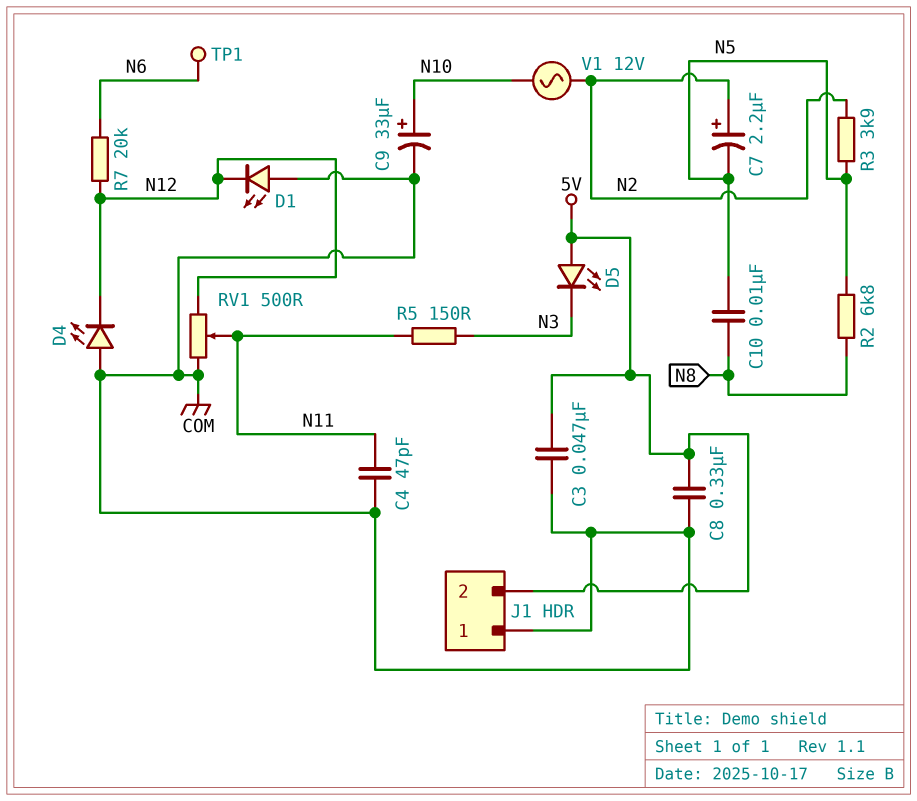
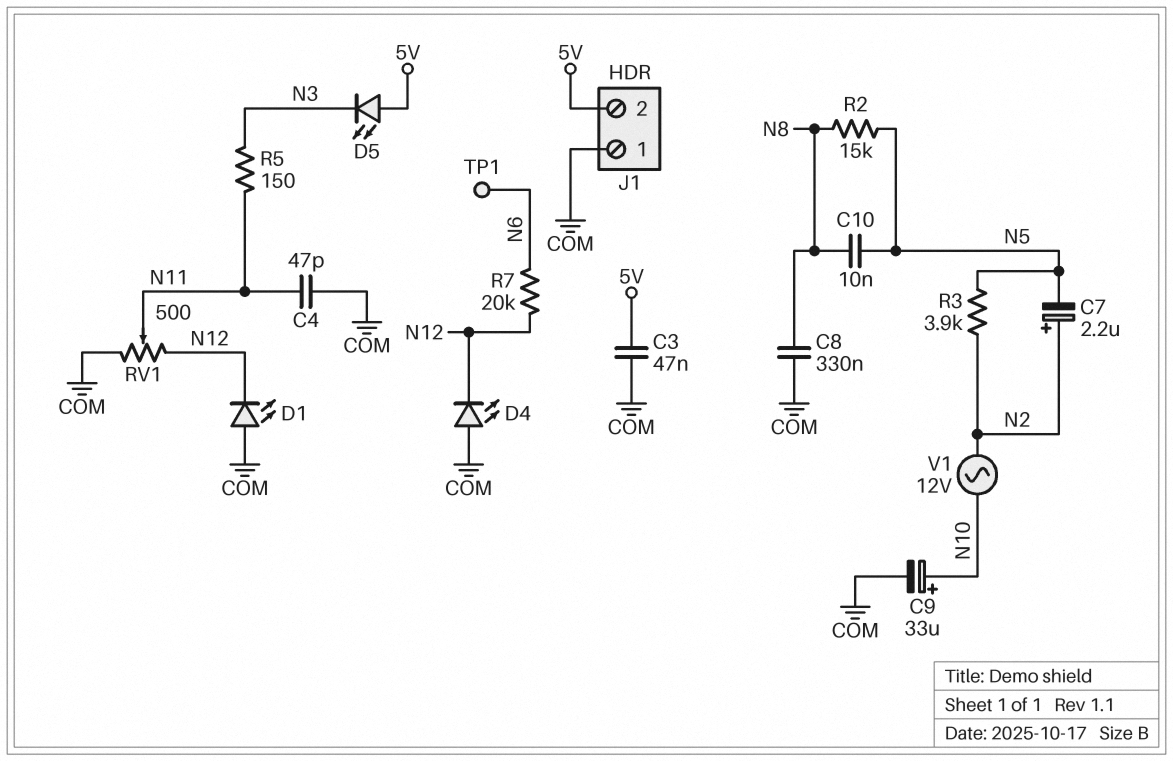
C8: 330nF (5V, COM) -> 330nF (COM, N8)
R2: 6.8k (N5, N8) -> 15k (N5, N8)

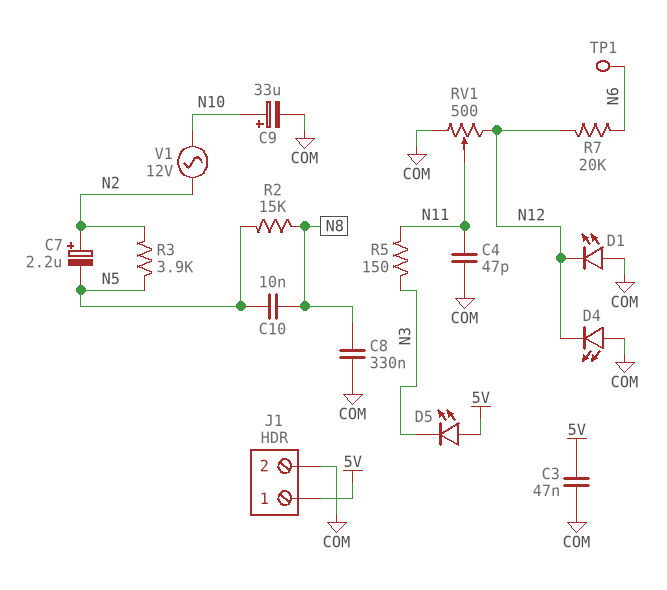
J1 pin 1: COM -> 5V
J1 pin 2: 5V -> COM

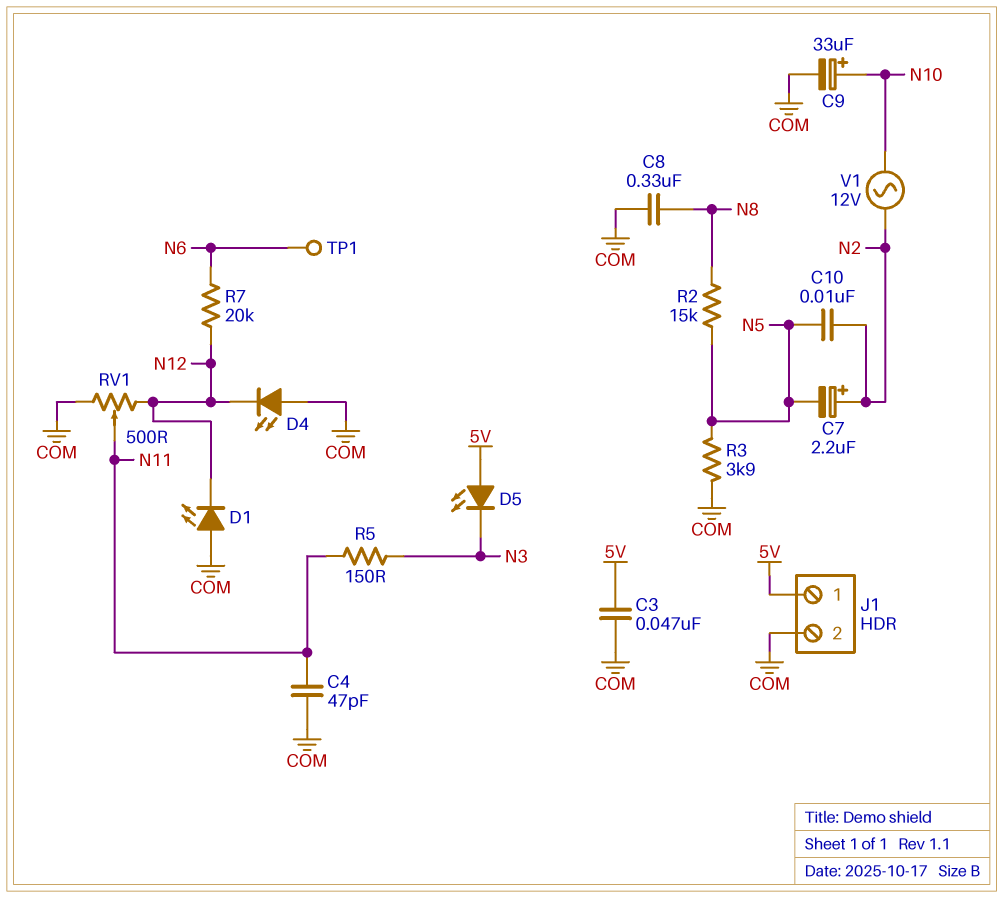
C10: 10nF (N5, N8) -> 10nF (N2, N5)
R3: 3.9k (N2, N5) -> 3.9k (COM, N5)

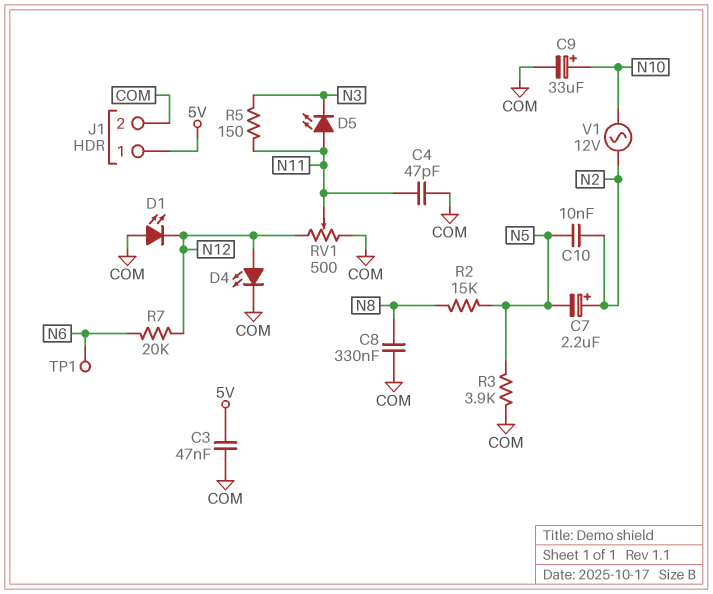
D4: LED (A COM, K N12) -> LED (A N12, K COM)
D5: LED (A 5V, K N3) -> LED (A N11, K N3)

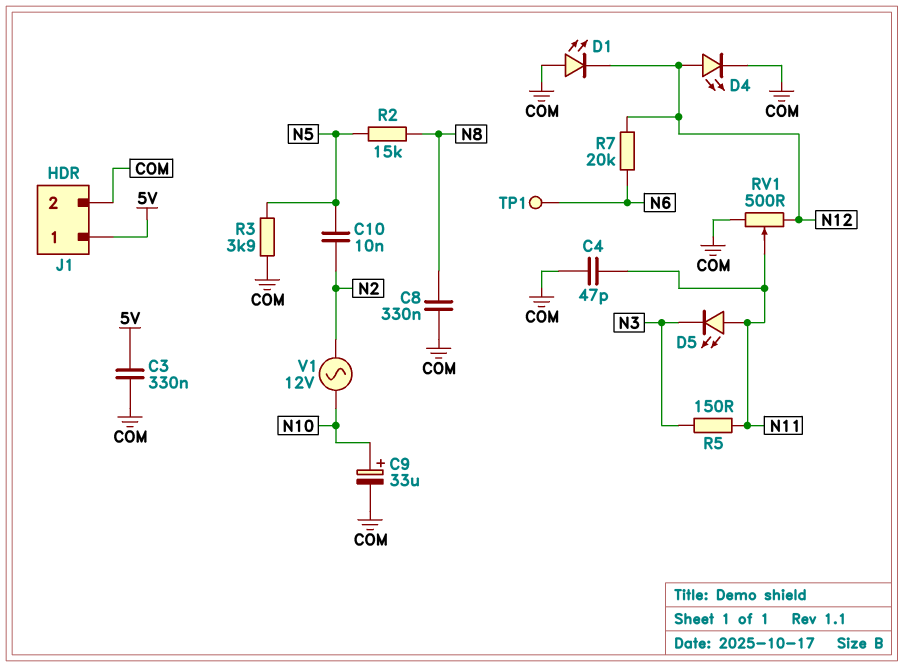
C3: 47nF (5V, COM) -> 330nF (5V, COM)
C7: 2.2uF (plus N2, minus N5) -> none

